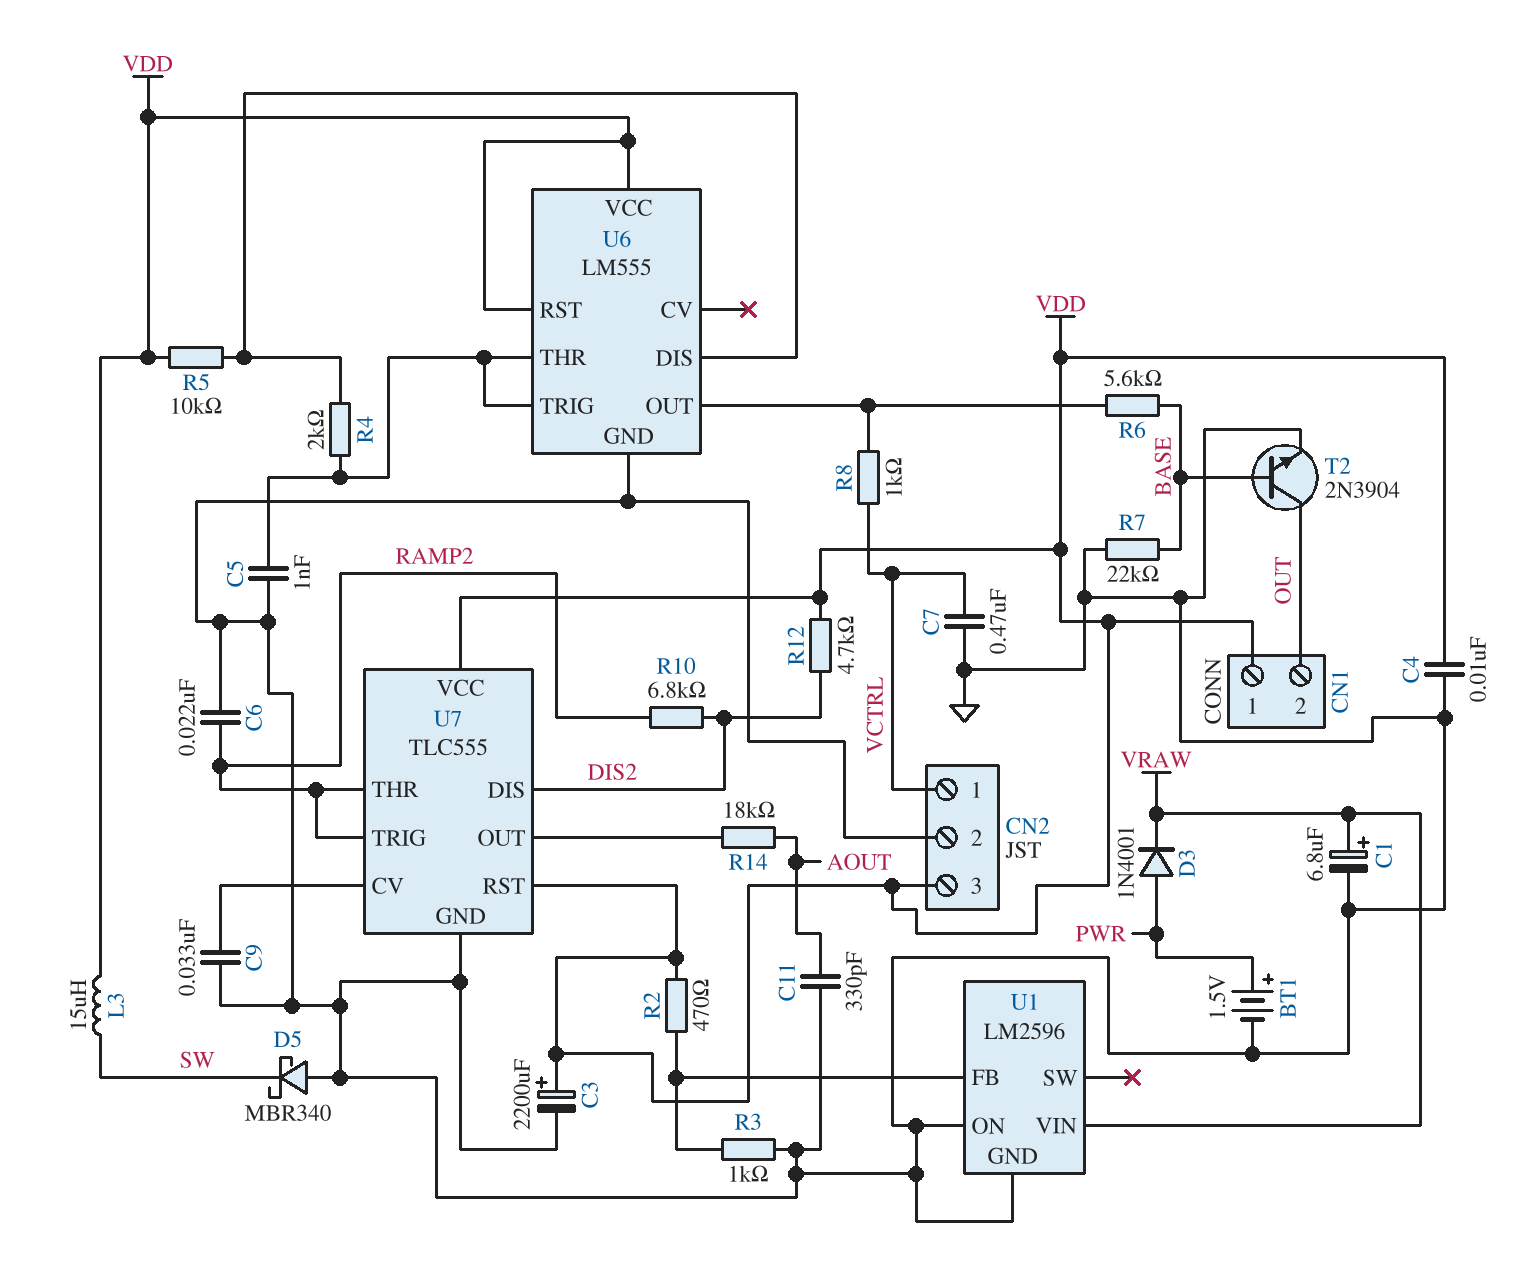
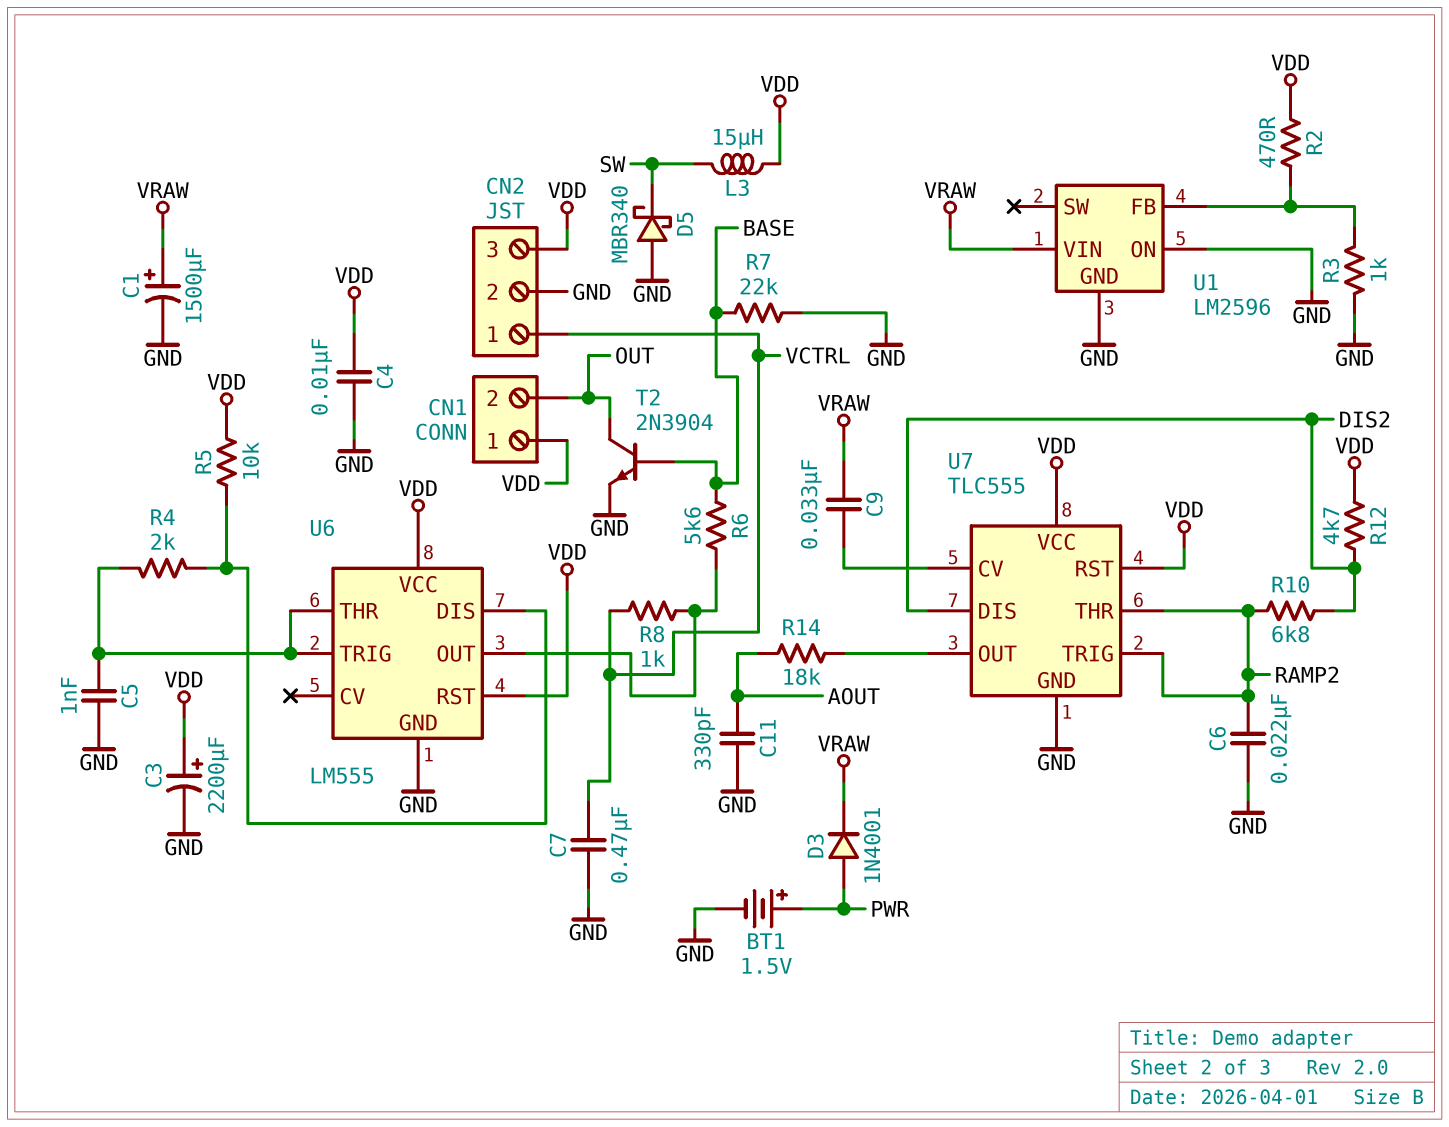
C1: 6.8uF (plus VRAW, minus GND) -> 1500uF (plus VRAW, minus GND)
C9: 33nF (GND, U7/CV) -> 33nF (U7/CV, VRAW)

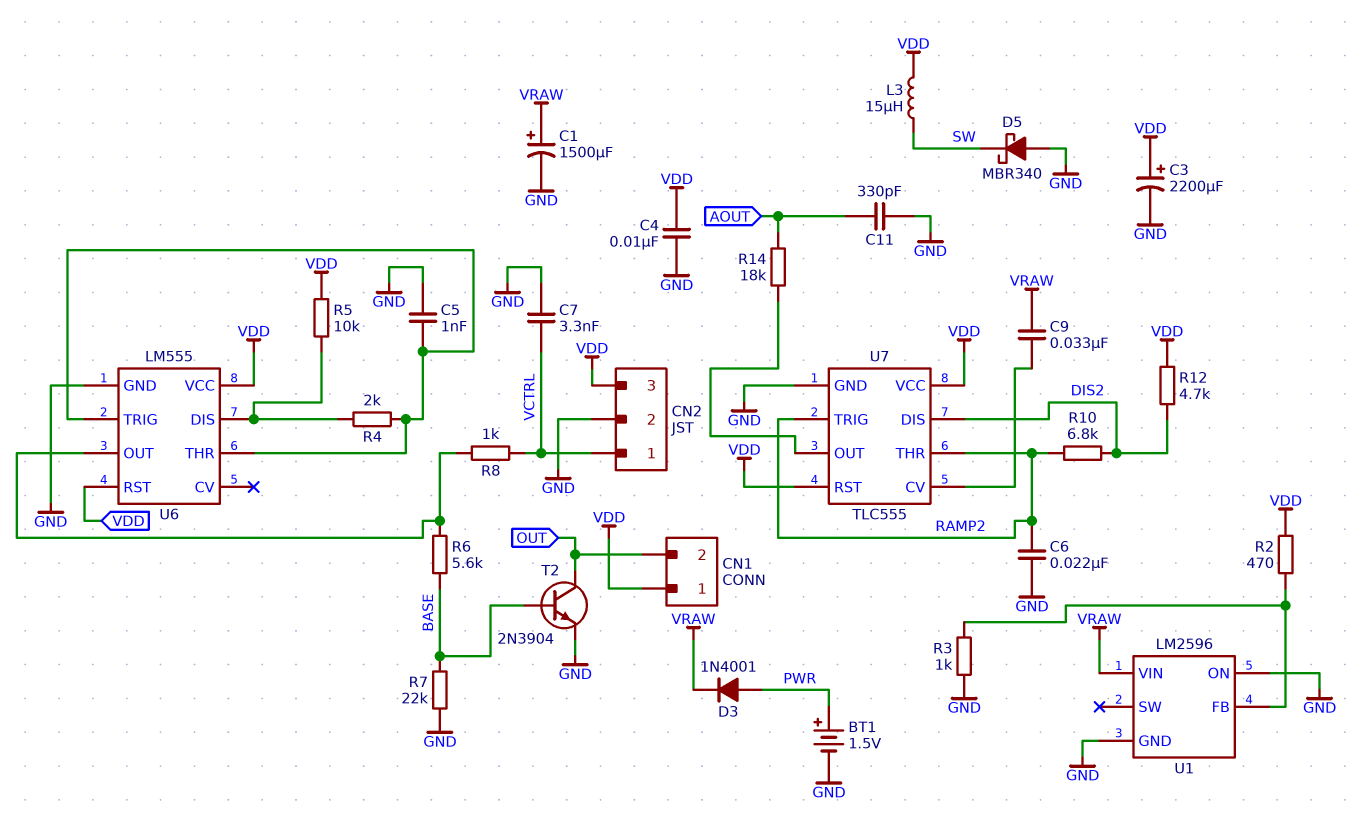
C7: 470nF (GND, VCTRL) -> 3.3nF (GND, VCTRL)

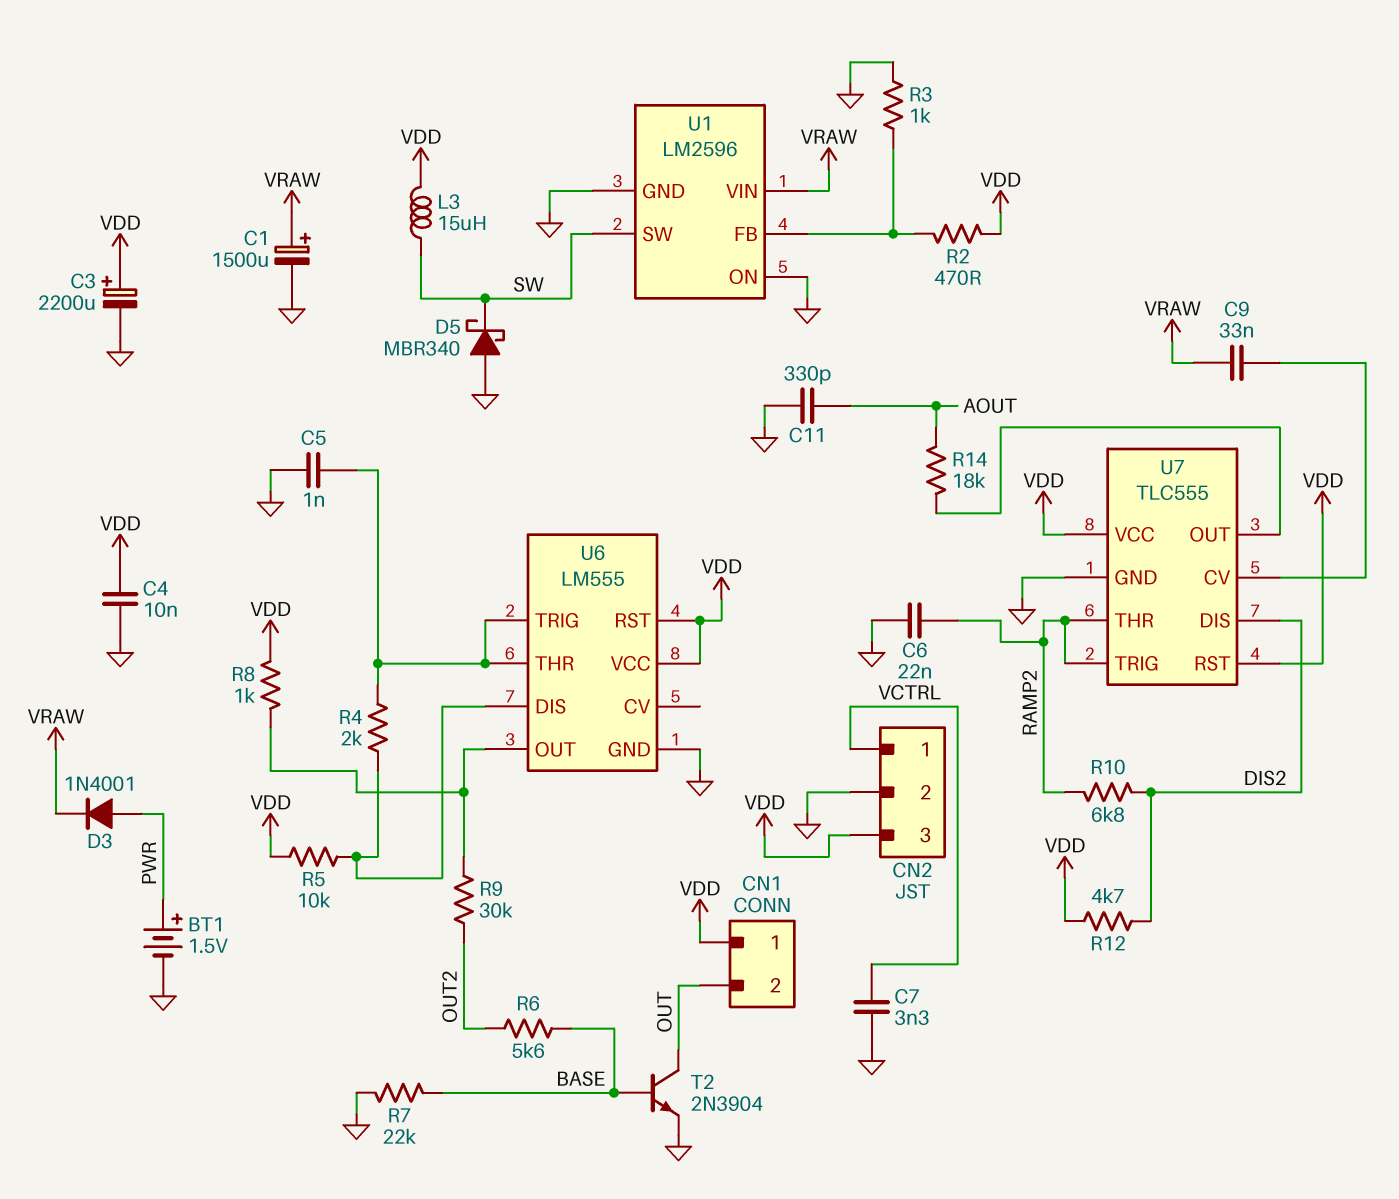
R6: 5.6k (BASE, U6/OUT) -> 5.6k (BASE, OUT2)
R8: 1k (U6/OUT, VCTRL) -> 1k (U6/OUT, VDD)
R9: none -> 30k (OUT2, U6/OUT)
U1 pin SW: none -> SW

